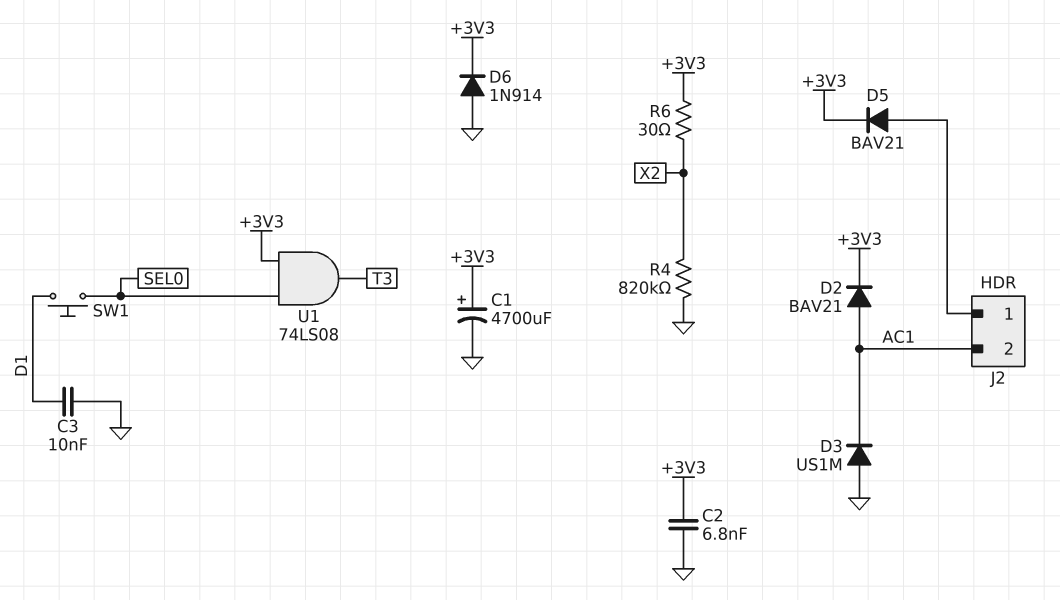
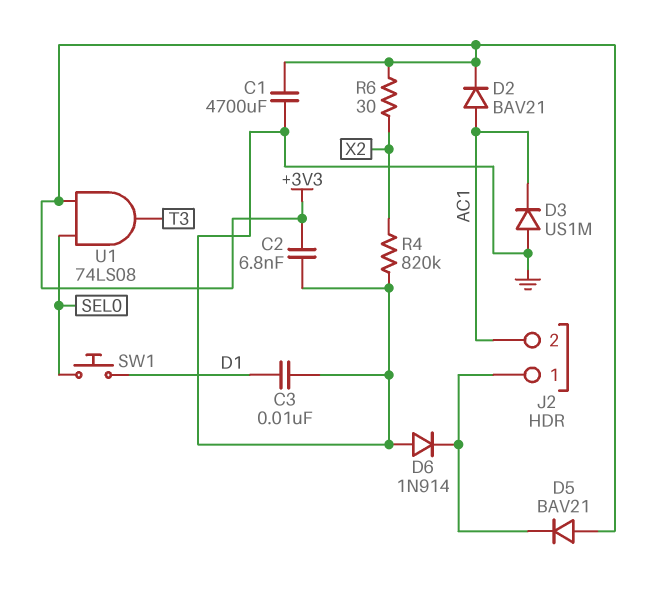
C1: 4700uF (plus +3V3, minus GND) -> 4700uF (+3V3, GND)
D5: diode BAV21 (A J2/1, K +3V3) -> diode BAV21 (A +3V3, K J2/1)
D6: diode 1N914 (A GND, K +3V3) -> diode 1N914 (A GND, K J2/1)

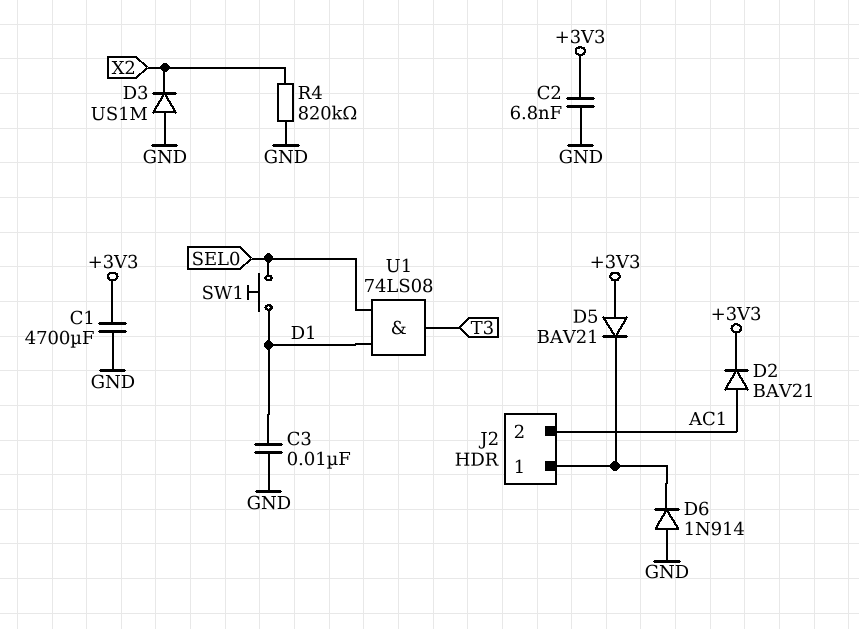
D3: diode US1M (A GND, K AC1) -> diode US1M (A GND, K X2)
R6: 30 (+3V3, X2) -> none
U1: AND 74LS08 (in +3V3, in SEL0, out T3) -> AND 74LS08 (in D1, in SEL0, out T3)

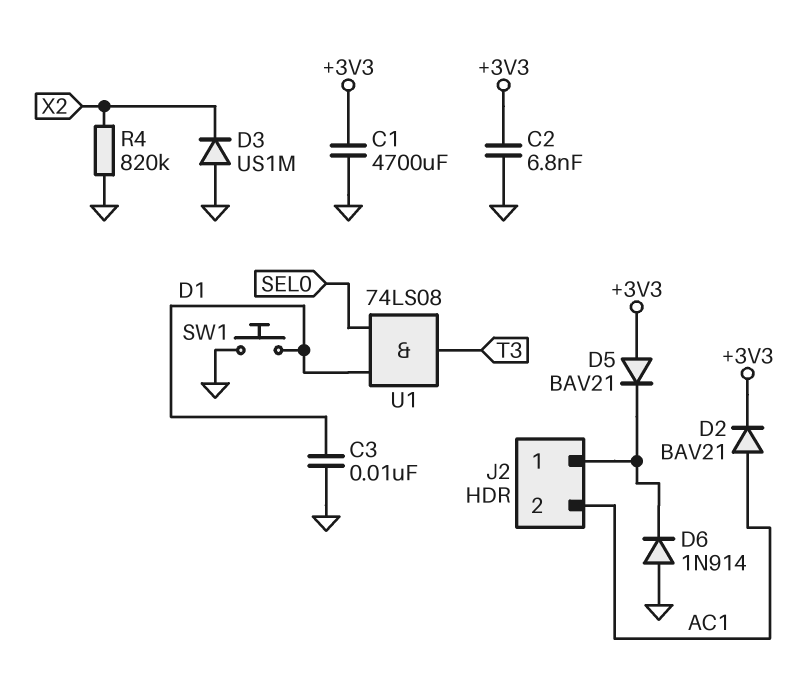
SW1: button (D1, SEL0) -> button (D1, GND)

